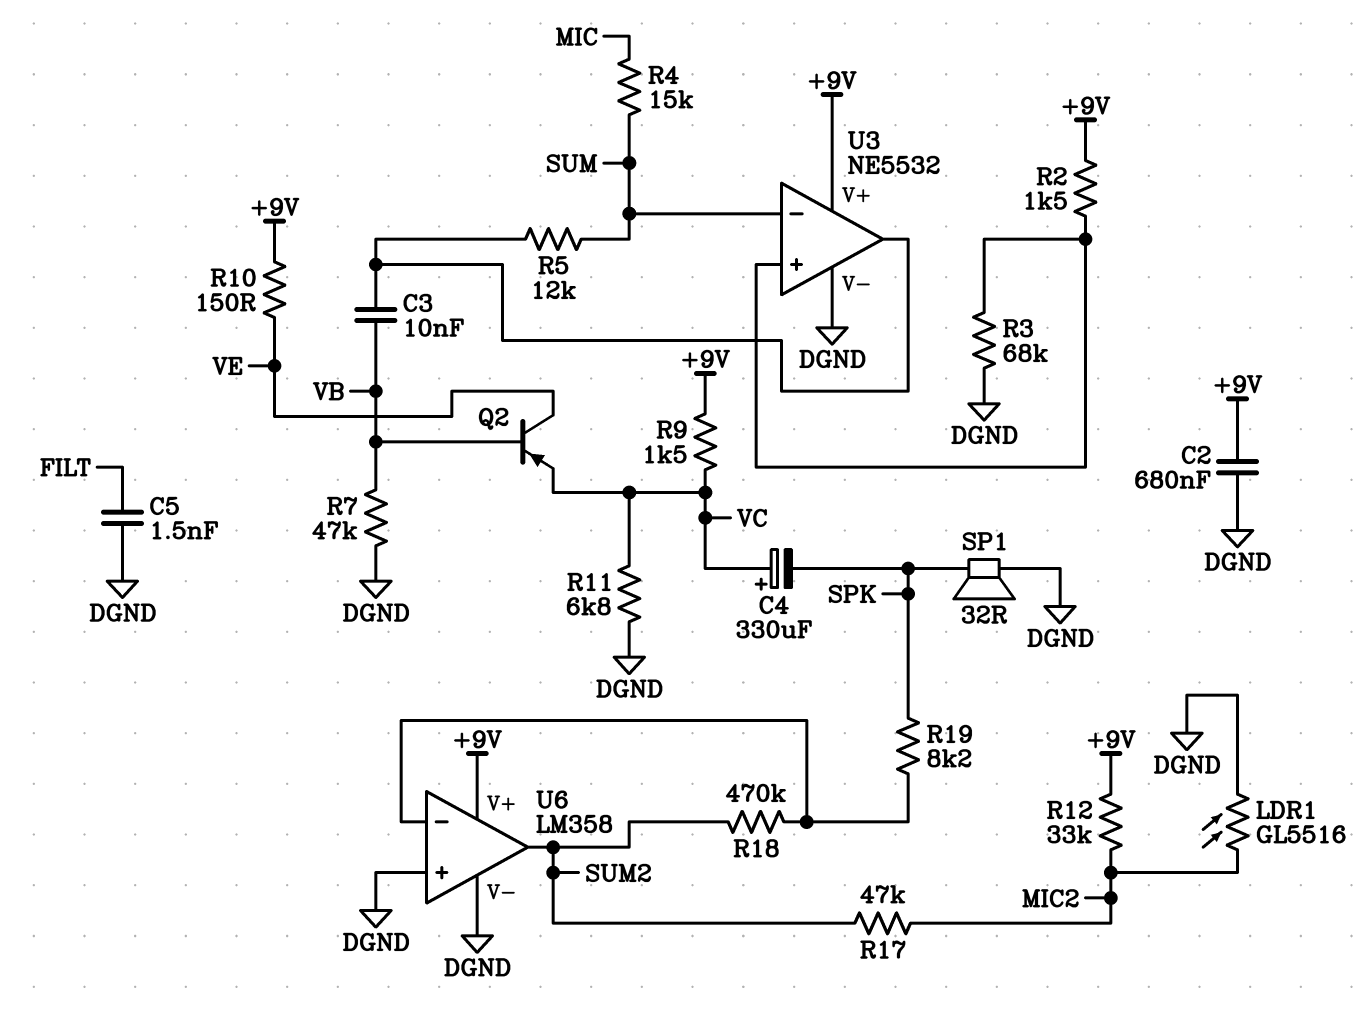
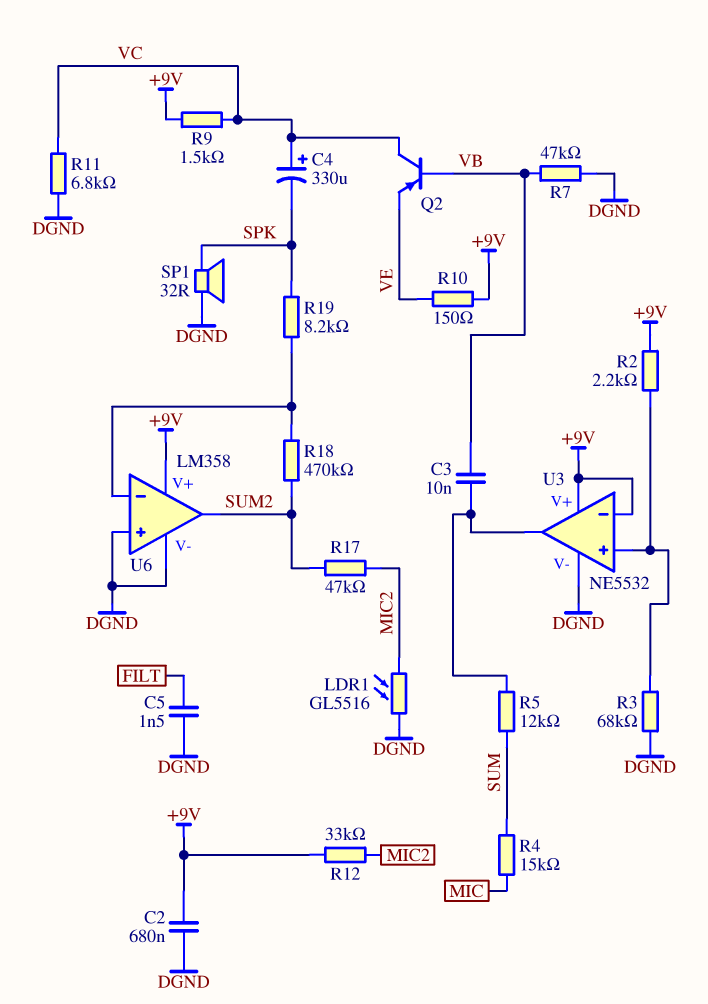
Q2: PNP (B VB, C VE, E VC) -> PNP (B VB, C VC, E VE)
R2: 1.5k (+9V, U3/in+) -> 2.2k (+9V, U3/in+)
U3 pin in-: SUM -> +9V

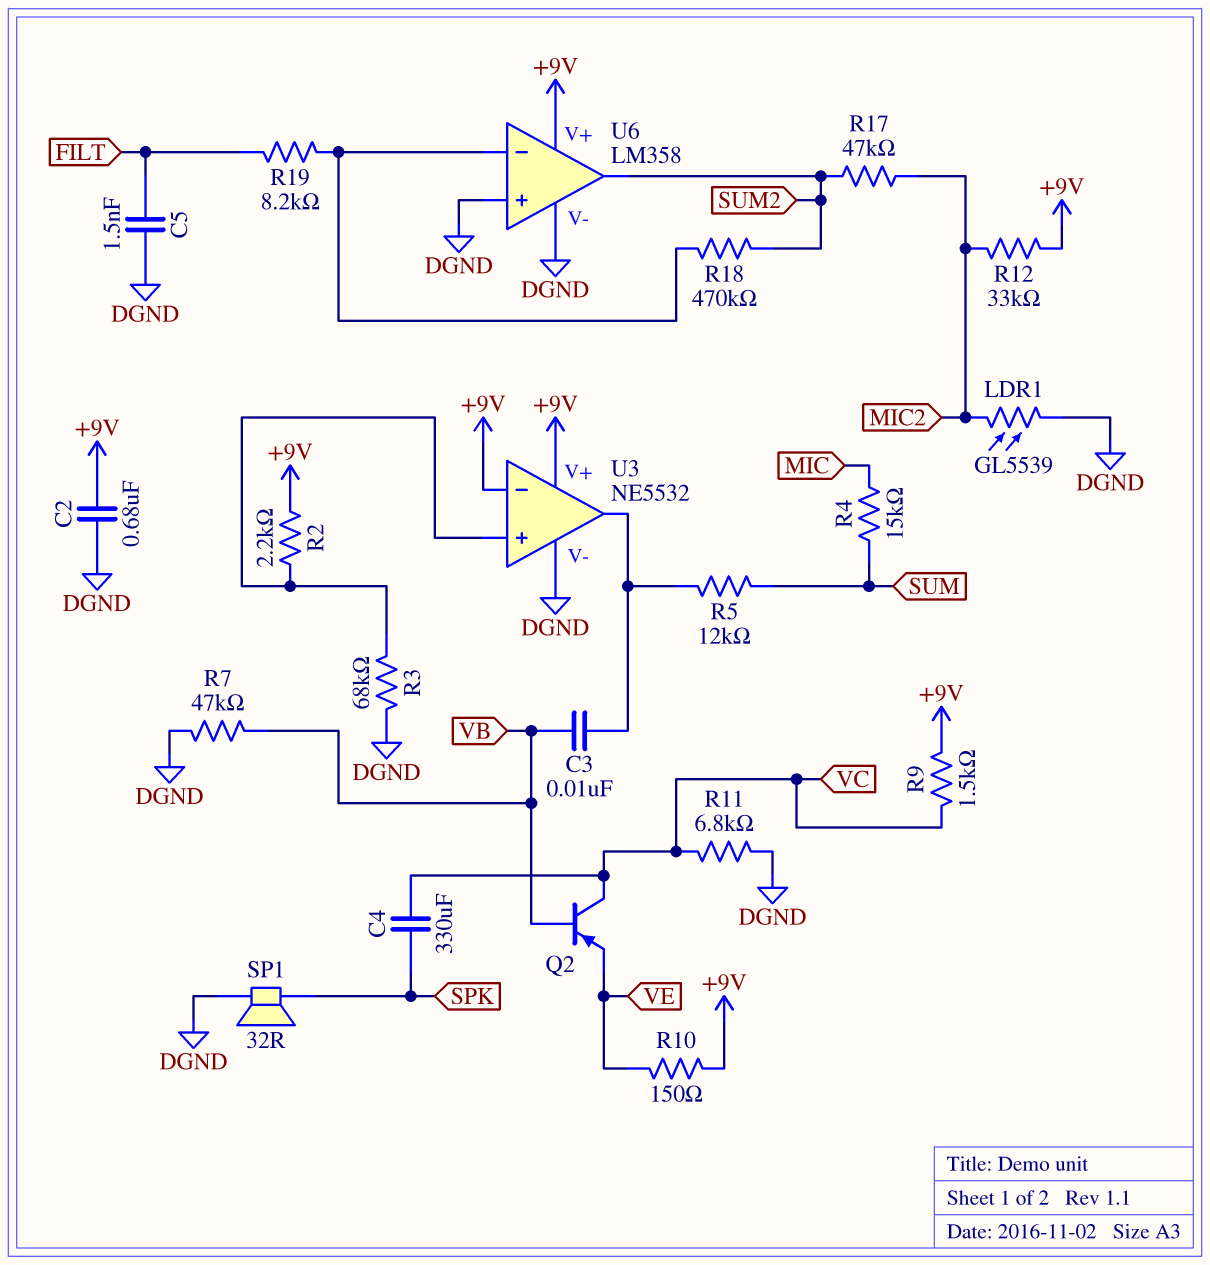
C4: 330uF (plus VC, minus SPK) -> 330uF (SPK, VC)
LDR1: GL5516 (DGND, MIC2) -> GL5539 (DGND, MIC2)
R19: 8.2k (SPK, U6/in-) -> 8.2k (FILT, U6/in-)

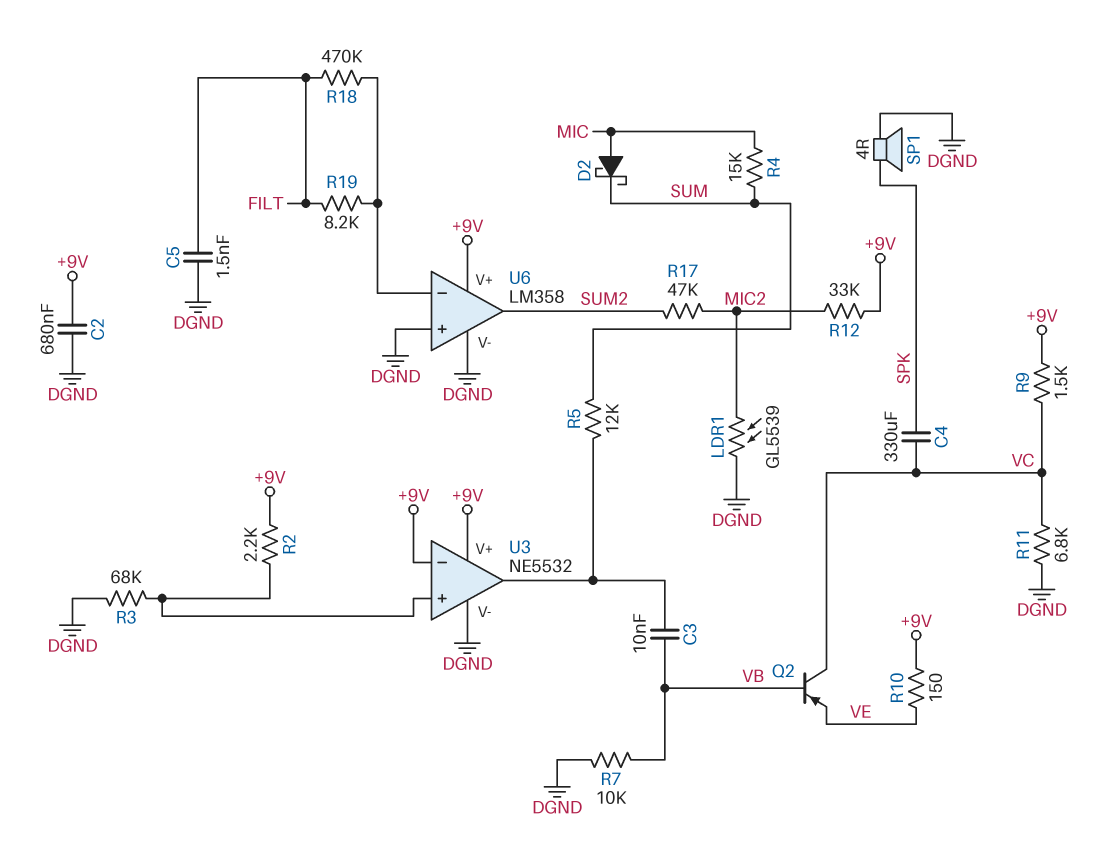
D2: none -> schottky (A MIC, K SUM)
R7: 47k (DGND, VB) -> 10k (DGND, VB)
R18: 470k (SUM2, U6/in-) -> 470k (FILT, U6/in-)
SP1: speaker 32R (DGND, SPK) -> speaker 4R (DGND, SPK)

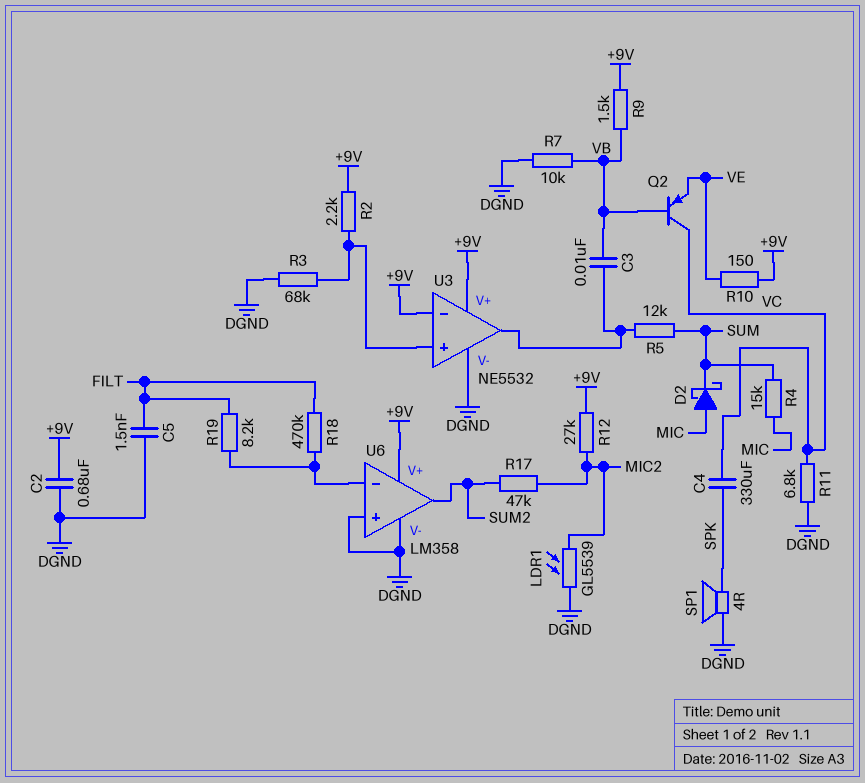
R9: 1.5k (+9V, VC) -> 1.5k (+9V, VB)
R12: 33k (+9V, MIC2) -> 27k (+9V, MIC2)

